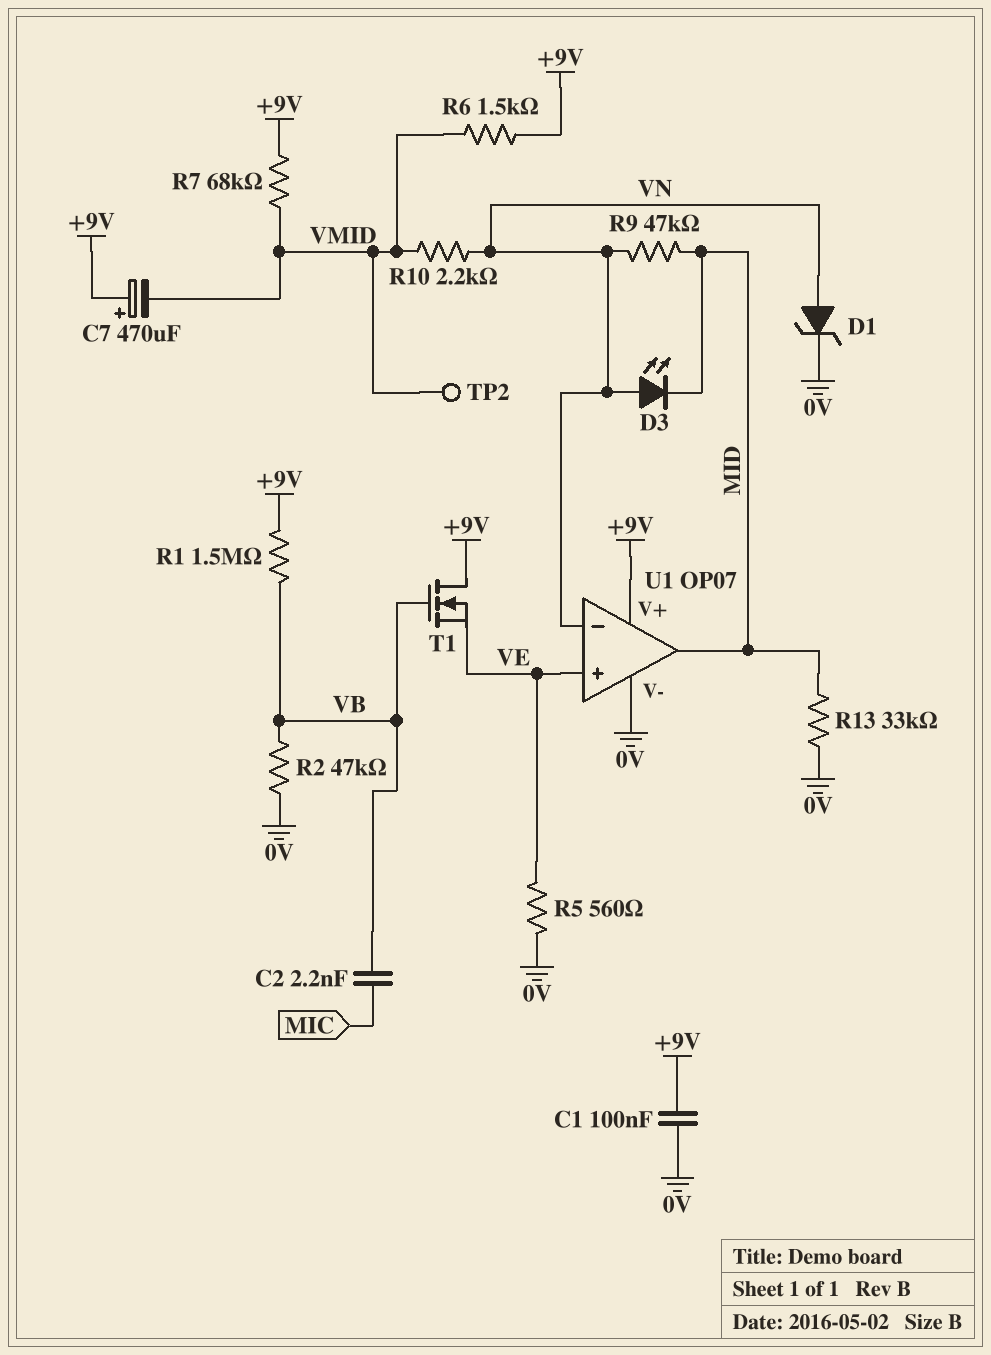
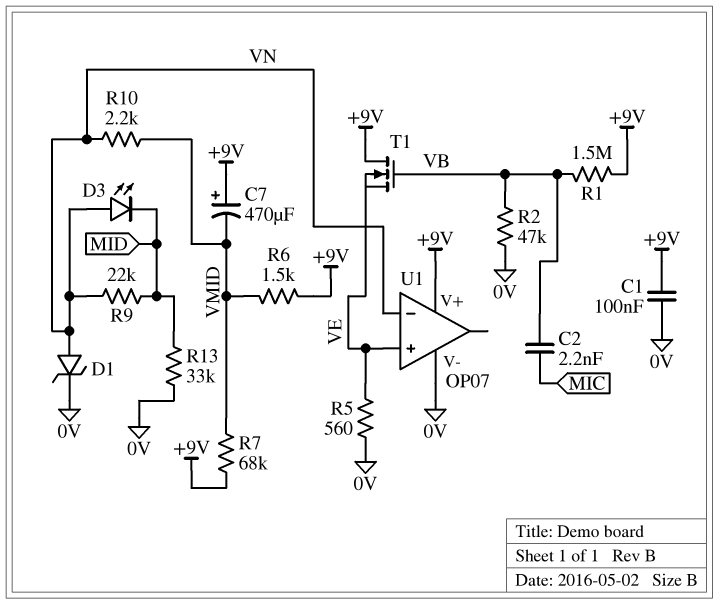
R9: 47k (MID, VN) -> 22k (MID, VN)
TP2: test point (VMID) -> none
U1 pin out: MID -> none

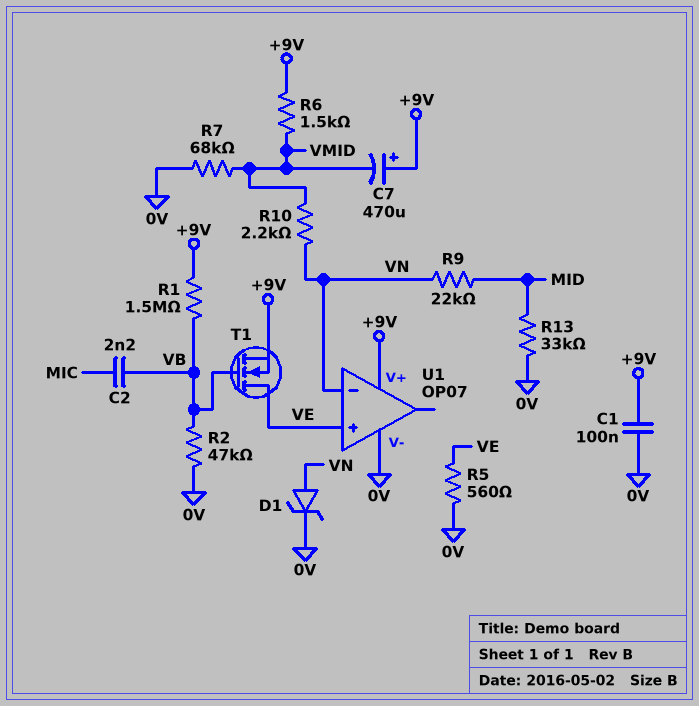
D3: LED (A VN, K MID) -> none
R7: 68k (+9V, VMID) -> 68k (0V, VMID)
T1: NMOS (G VB, D +9V, S VE) -> NMOS (G VB, D VE, S +9V)

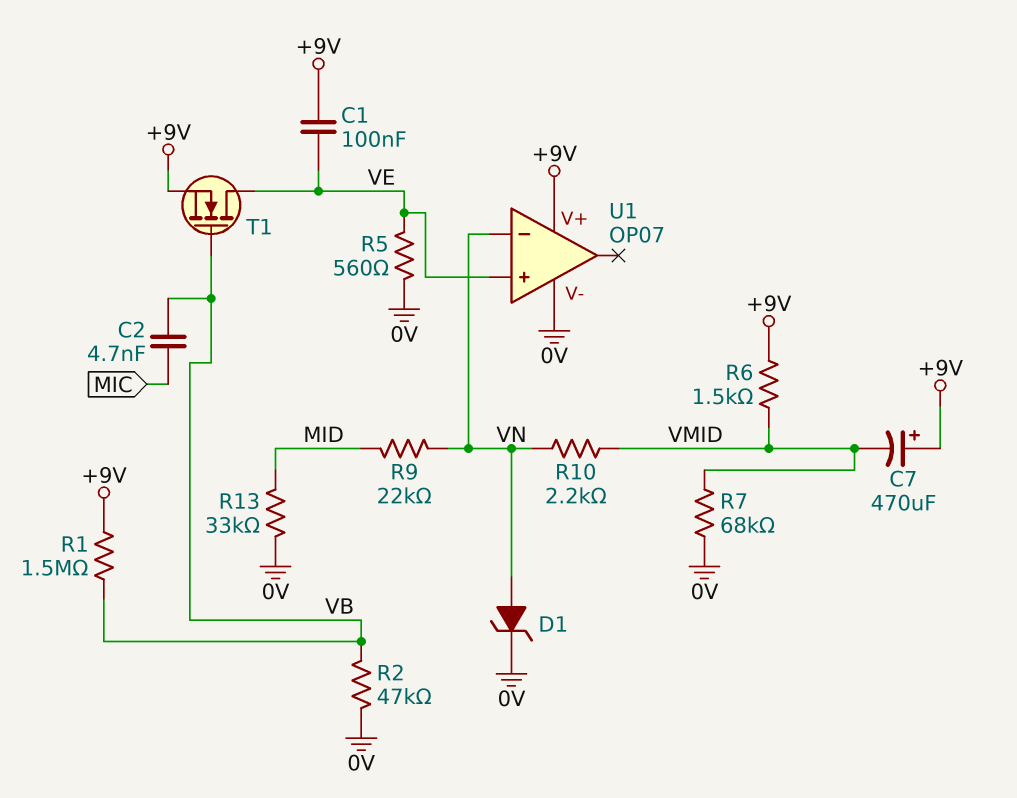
C1: 100nF (+9V, 0V) -> 100nF (+9V, VE)
C2: 2.2nF (MIC, VB) -> 4.7nF (MIC, VB)

